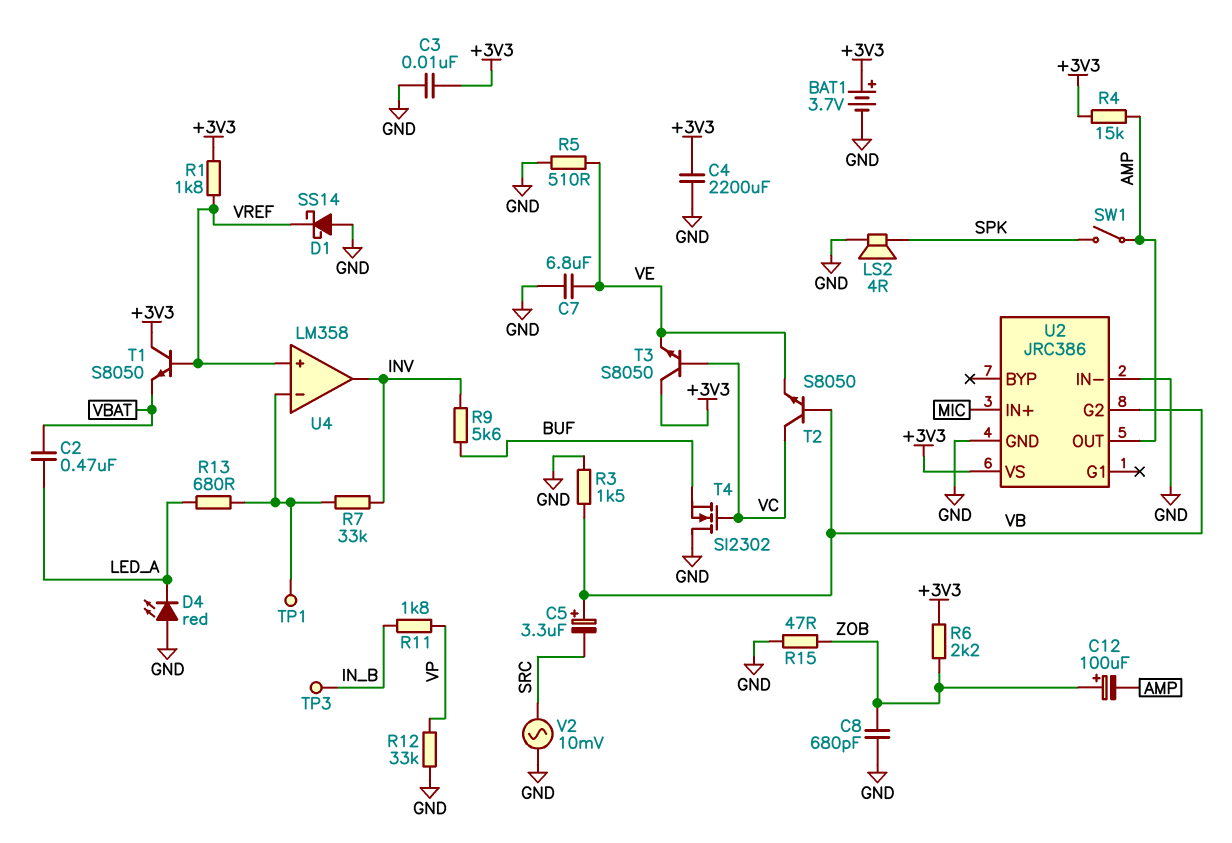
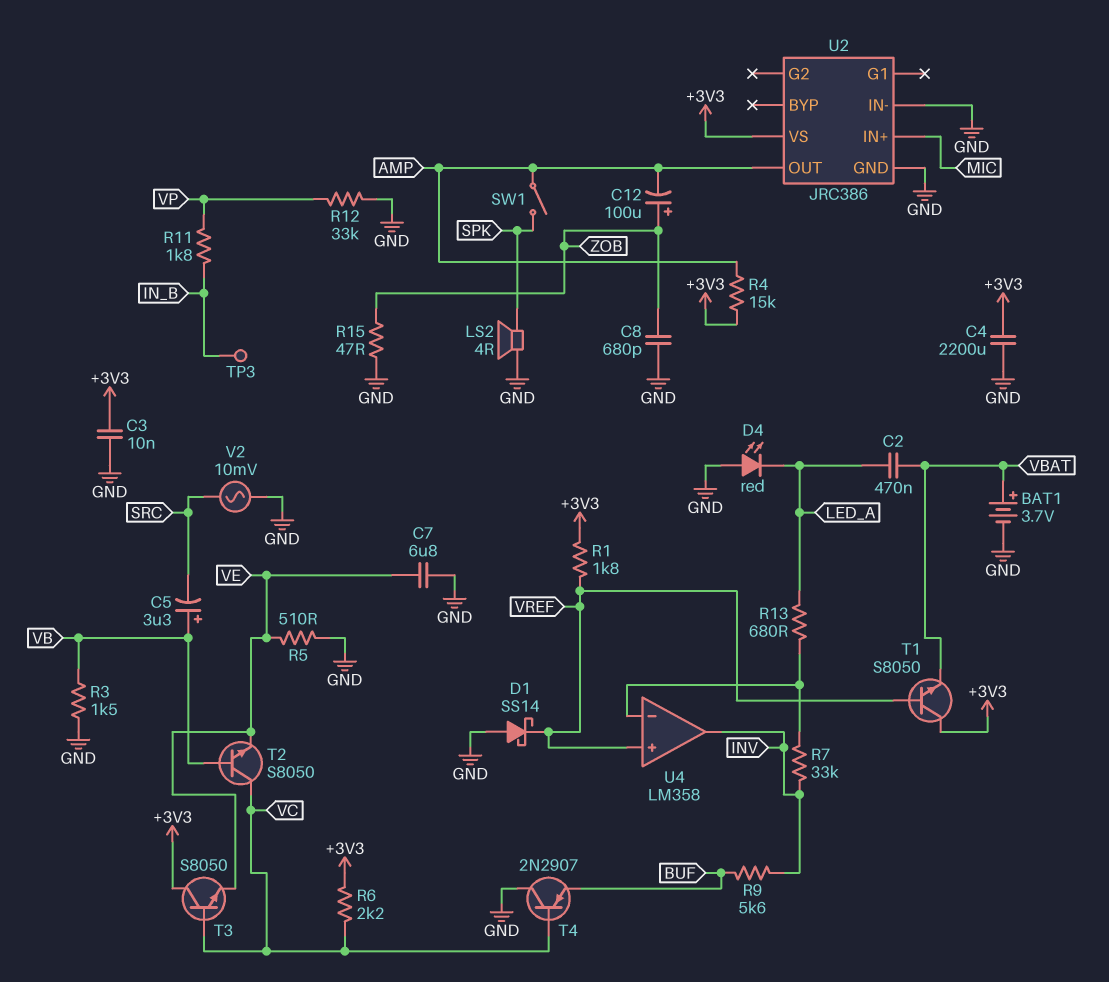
BAT1: 3.7V (plus +3V3, minus GND) -> 3.7V (plus VBAT, minus GND)
R6: 2.2k (+3V3, ZOB) -> 2.2k (+3V3, VC)
T4: NMOS SI2302 (G VC, D GND, S BUF) -> PNP 2N2907 (B VC, C GND, E BUF)
TP1: test point (U4/in-) -> none
U2 pin G2: VB -> none

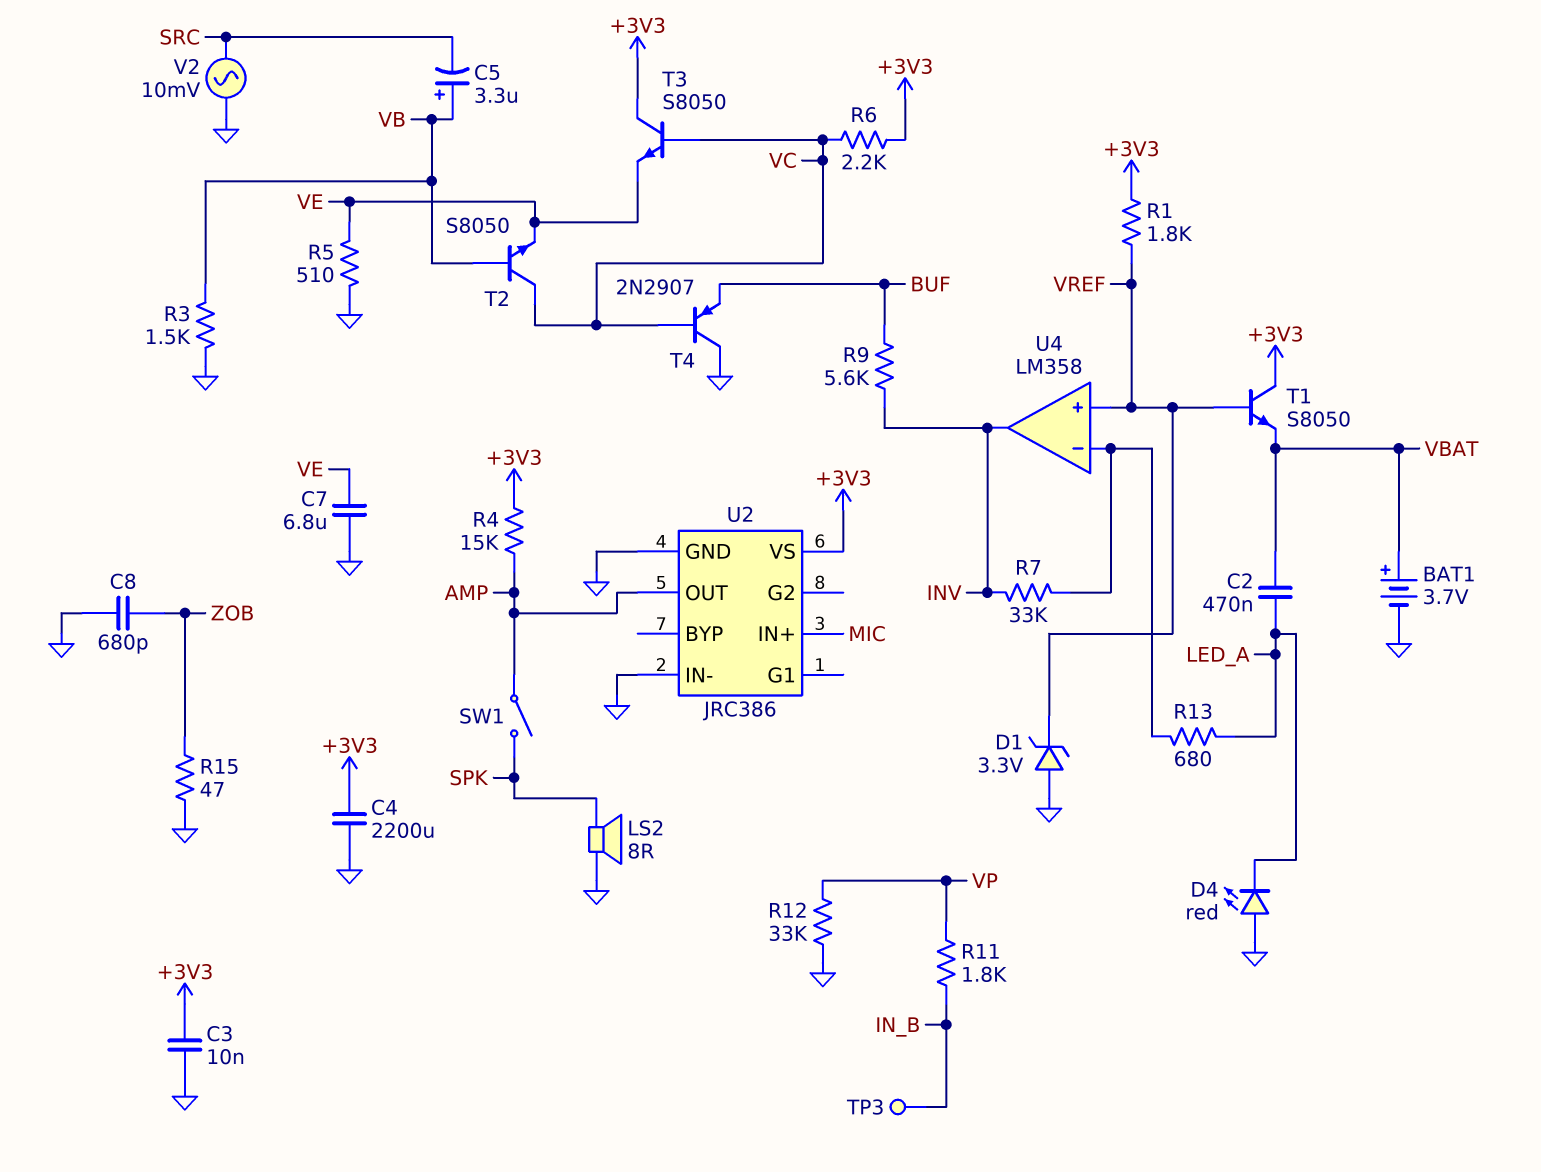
C12: 100uF (plus ZOB, minus AMP) -> none
D1: schottky SS14 (A GND, K VREF) -> zener 3.3V (A GND, K VREF)
LS2: speaker 4R (GND, SPK) -> speaker 8R (GND, SPK)

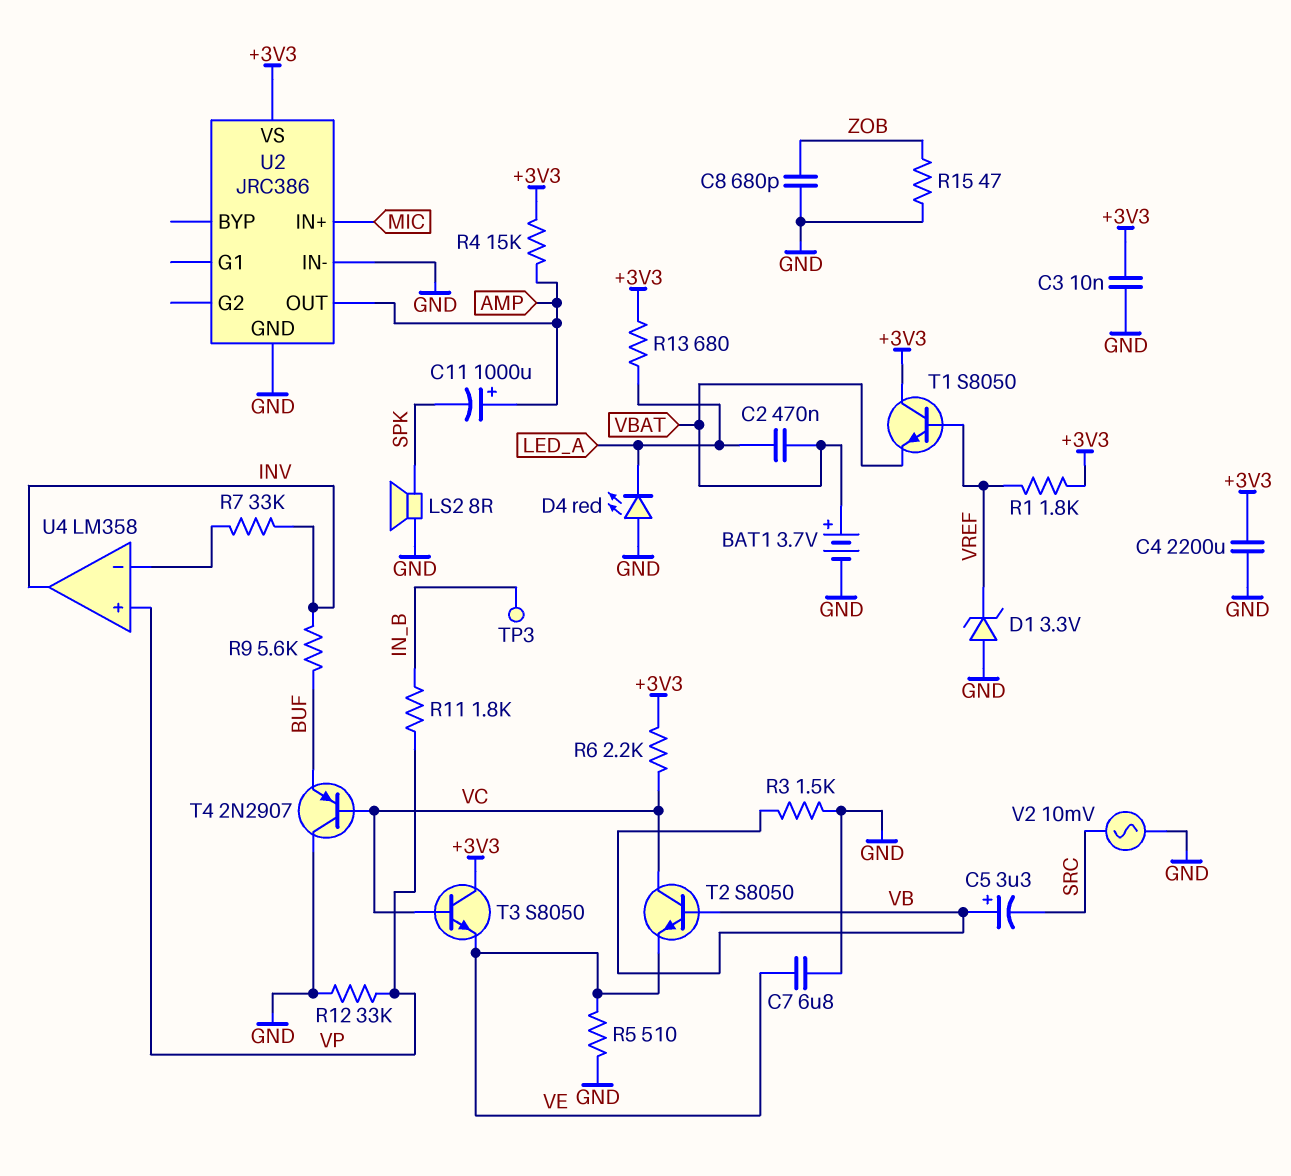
C11: none -> 1000uF (plus AMP, minus SPK)
R13: 680 (LED_A, U4/in-) -> 680 (+3V3, LED_A)
SW1: switch (AMP, SPK) -> none
U4 pin in+: VREF -> VP

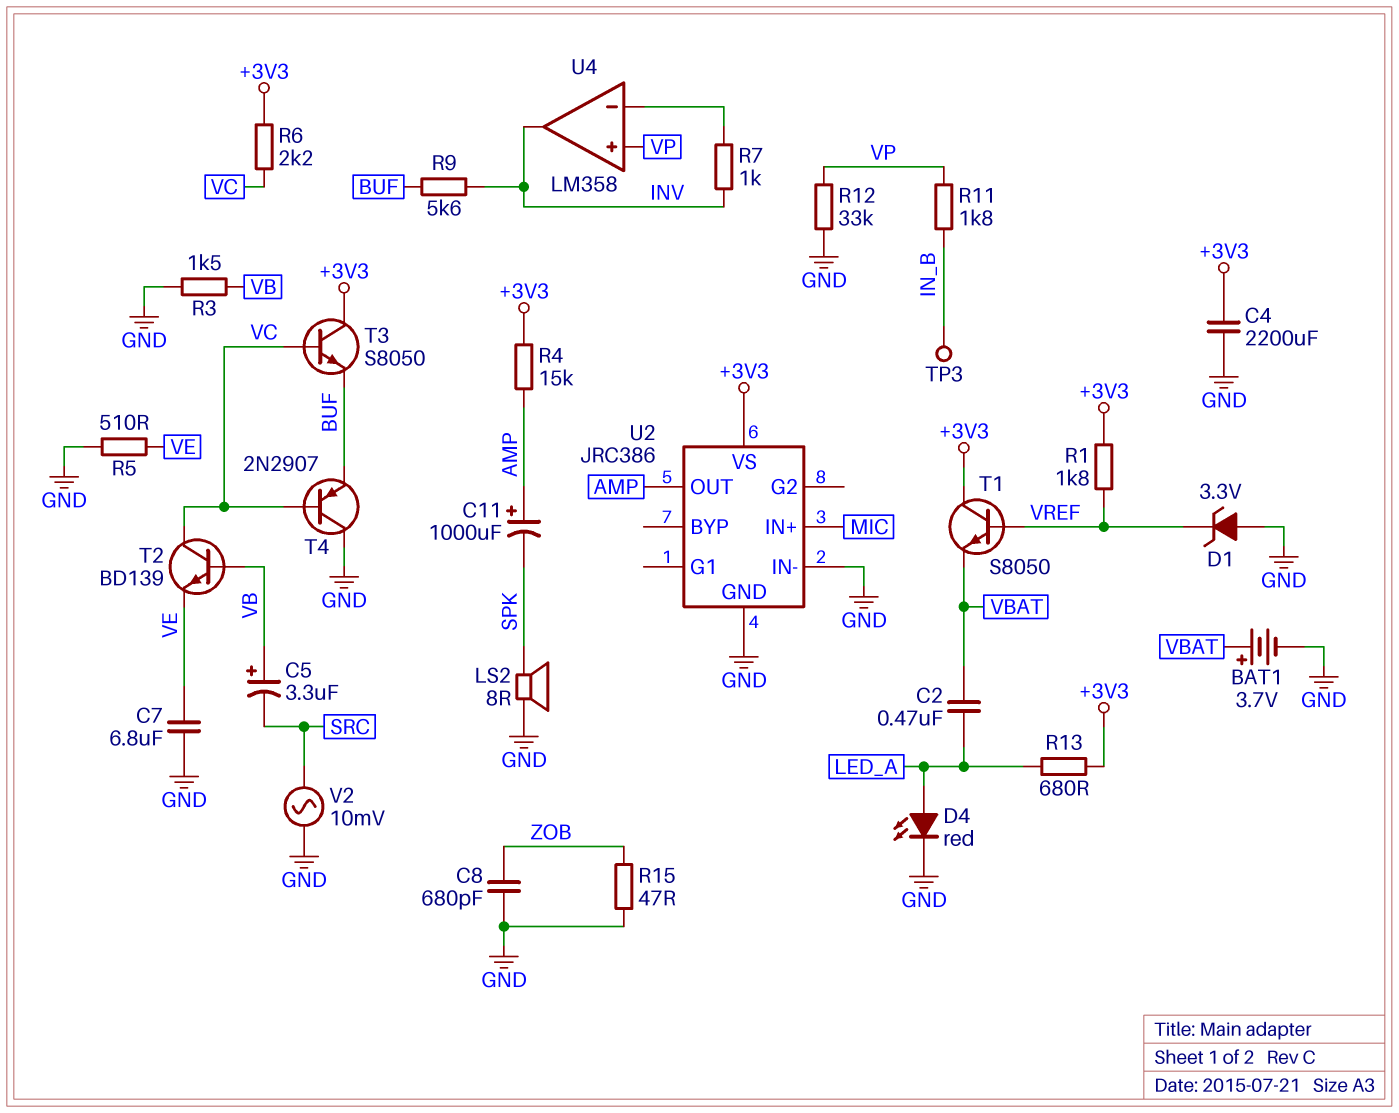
C3: 10nF (+3V3, GND) -> none
D4: LED red (A GND, K LED_A) -> LED red (A LED_A, K GND)
R7: 33k (INV, U4/in-) -> 1k (INV, U4/in-)
T2: NPN S8050 (B VB, C VC, E VE) -> NPN BD139 (B VB, C VC, E VE)
T3: NPN S8050 (B VC, C +3V3, E VE) -> NPN S8050 (B VC, C +3V3, E BUF)

